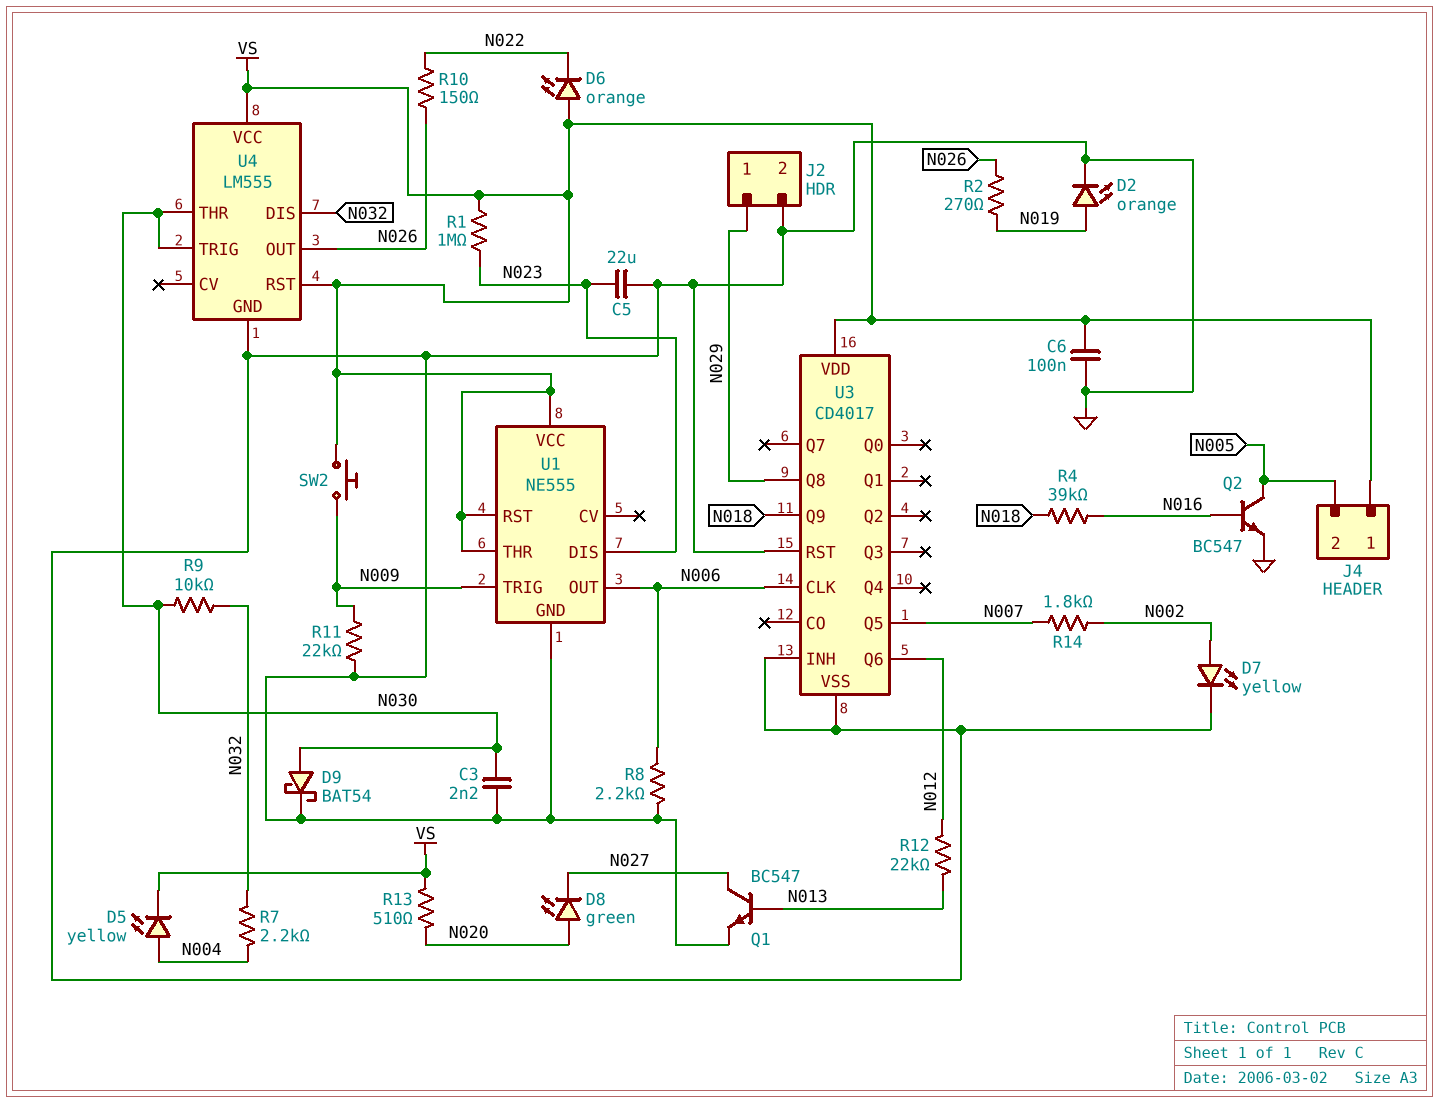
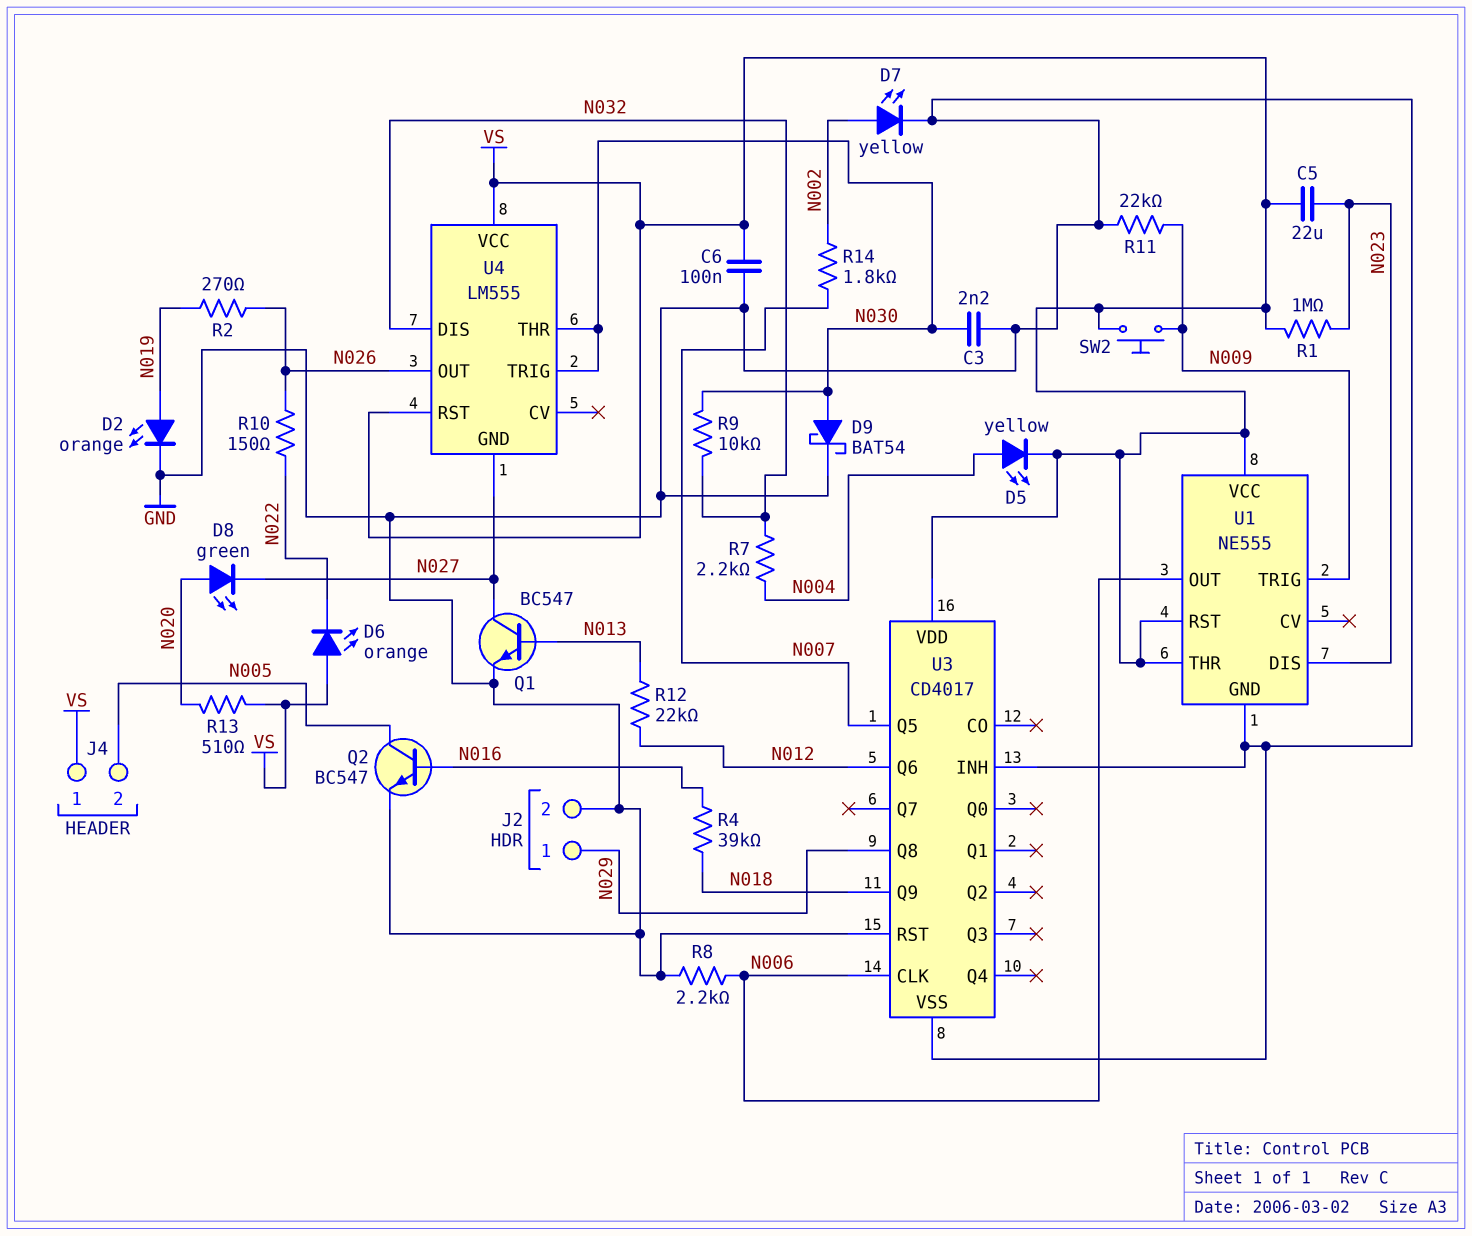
C5: 22uF (GND, N023) -> 22uF (N023, VS)
U4 pin GND: GND -> N027

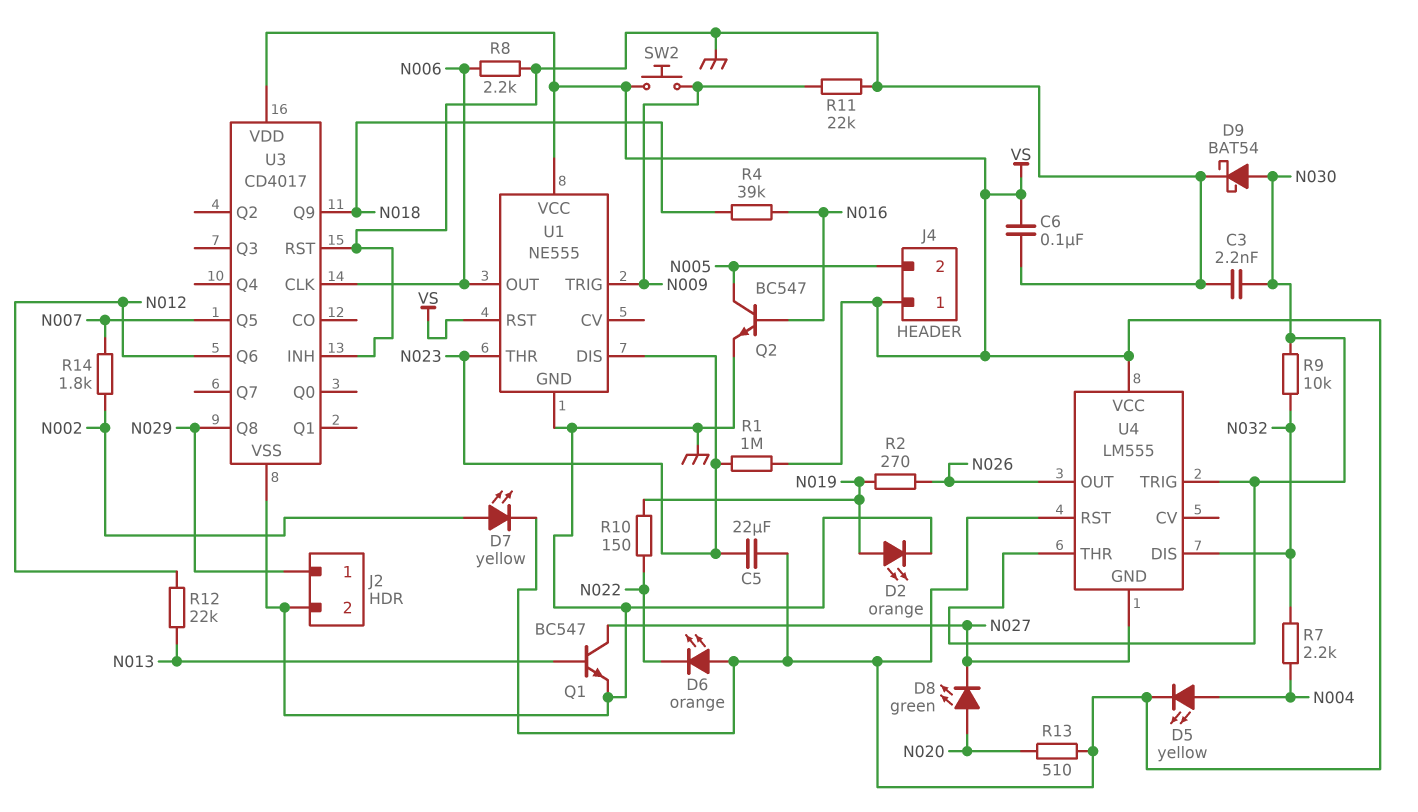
D7: LED yellow (A N002, K GND) -> LED yellow (A N002, K VS)
R10: 150 (N022, N026) -> 150 (N019, N022)
U1 pin THR: VS -> N023

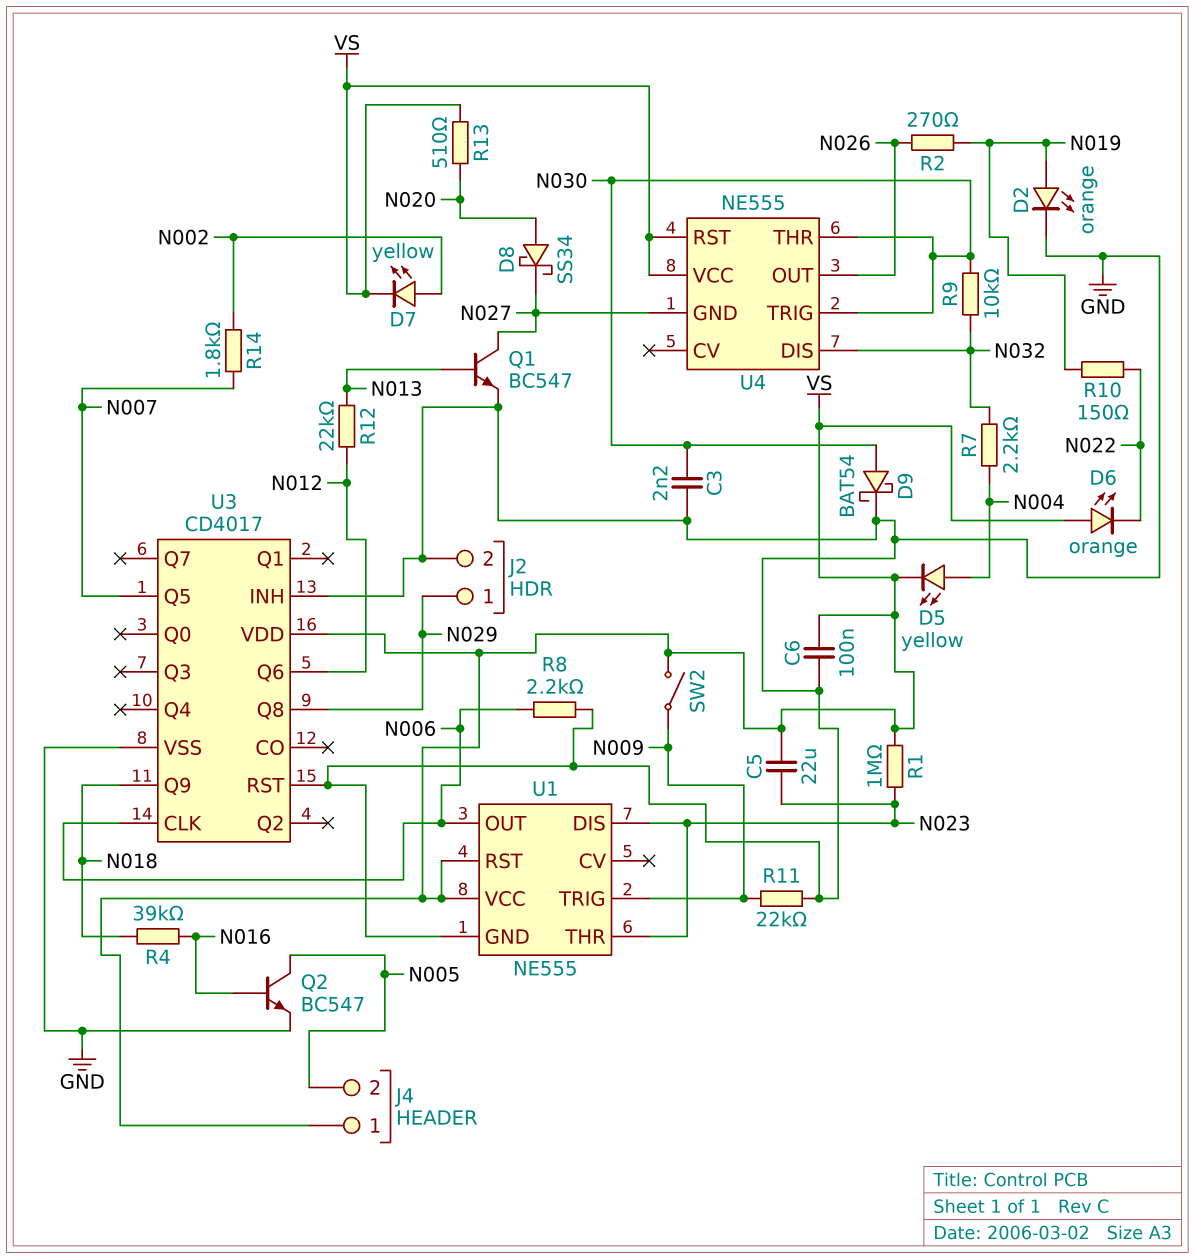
D8: LED green (A N020, K N027) -> schottky SS34 (A N020, K N027)
SW2: button (N009, VS) -> switch (N009, VS)
U4: LM555 -> NE555

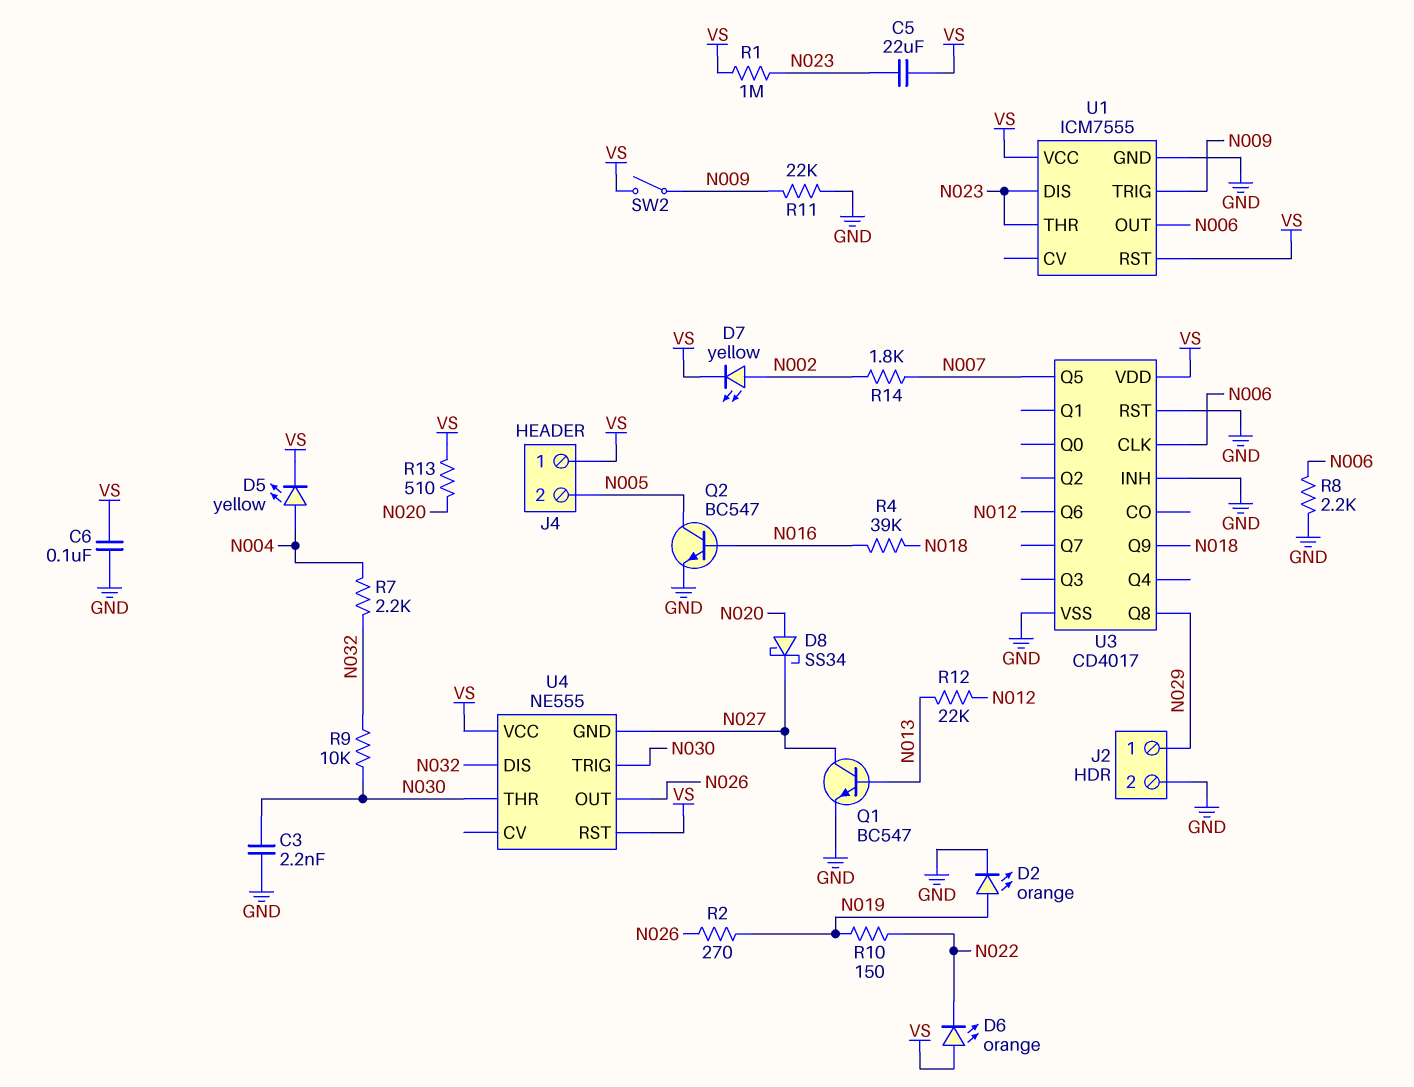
D9: schottky BAT54 (A N030, K GND) -> none
U1: NE555 -> ICM7555

